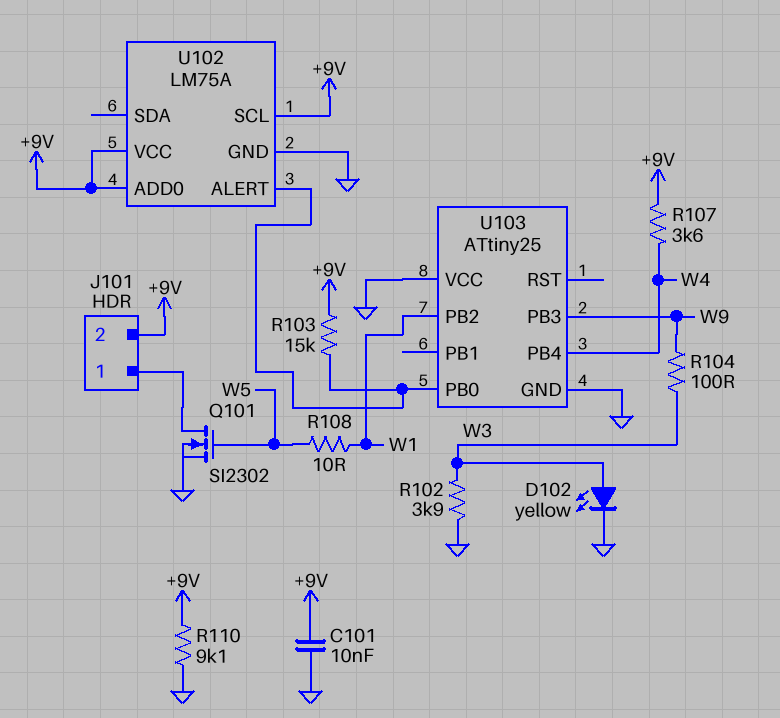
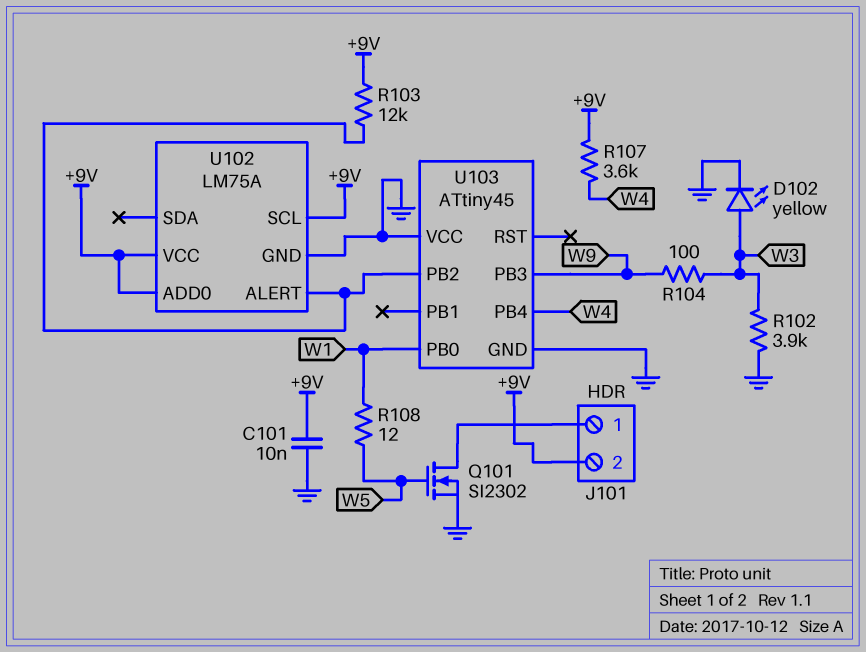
R103: 15k (+9V, U102/ALERT) -> 12k (+9V, U102/ALERT)
R108: 10 (W1, W5) -> 12 (W1, W5)
R110: 9.1k (+9V, GND) -> none
U103: ATtiny25 -> ATtiny45
U103 pin PB0: U102/ALERT -> W1
U103 pin PB2: W1 -> U102/ALERT

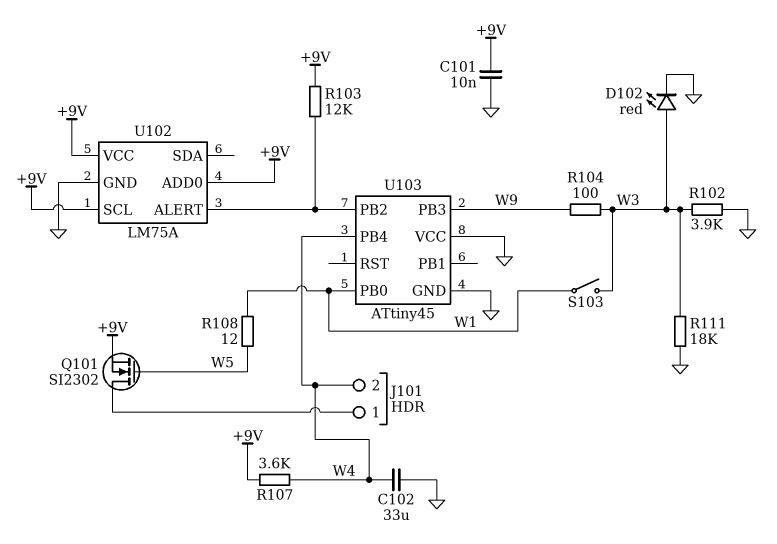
C102: none -> 33uF (GND, W4)
D102: LED yellow (A W3, K GND) -> LED red (A W3, K GND)
J101 pin 2: +9V -> W4
Q101: NMOS SI2302 (G W5, D J101/1, S GND) -> NMOS SI2302 (G W5, D J101/1, S +9V)
R111: none -> 18k (GND, W3)
S103: none -> switch (W1, W3)

